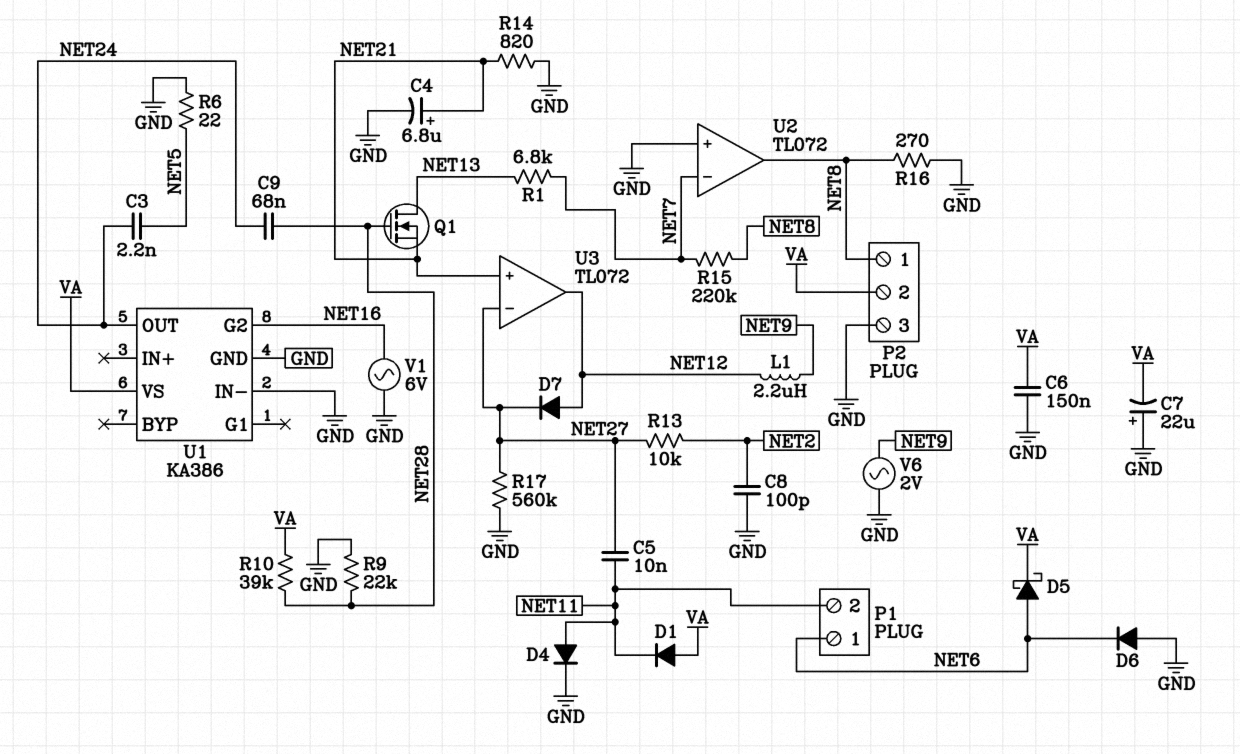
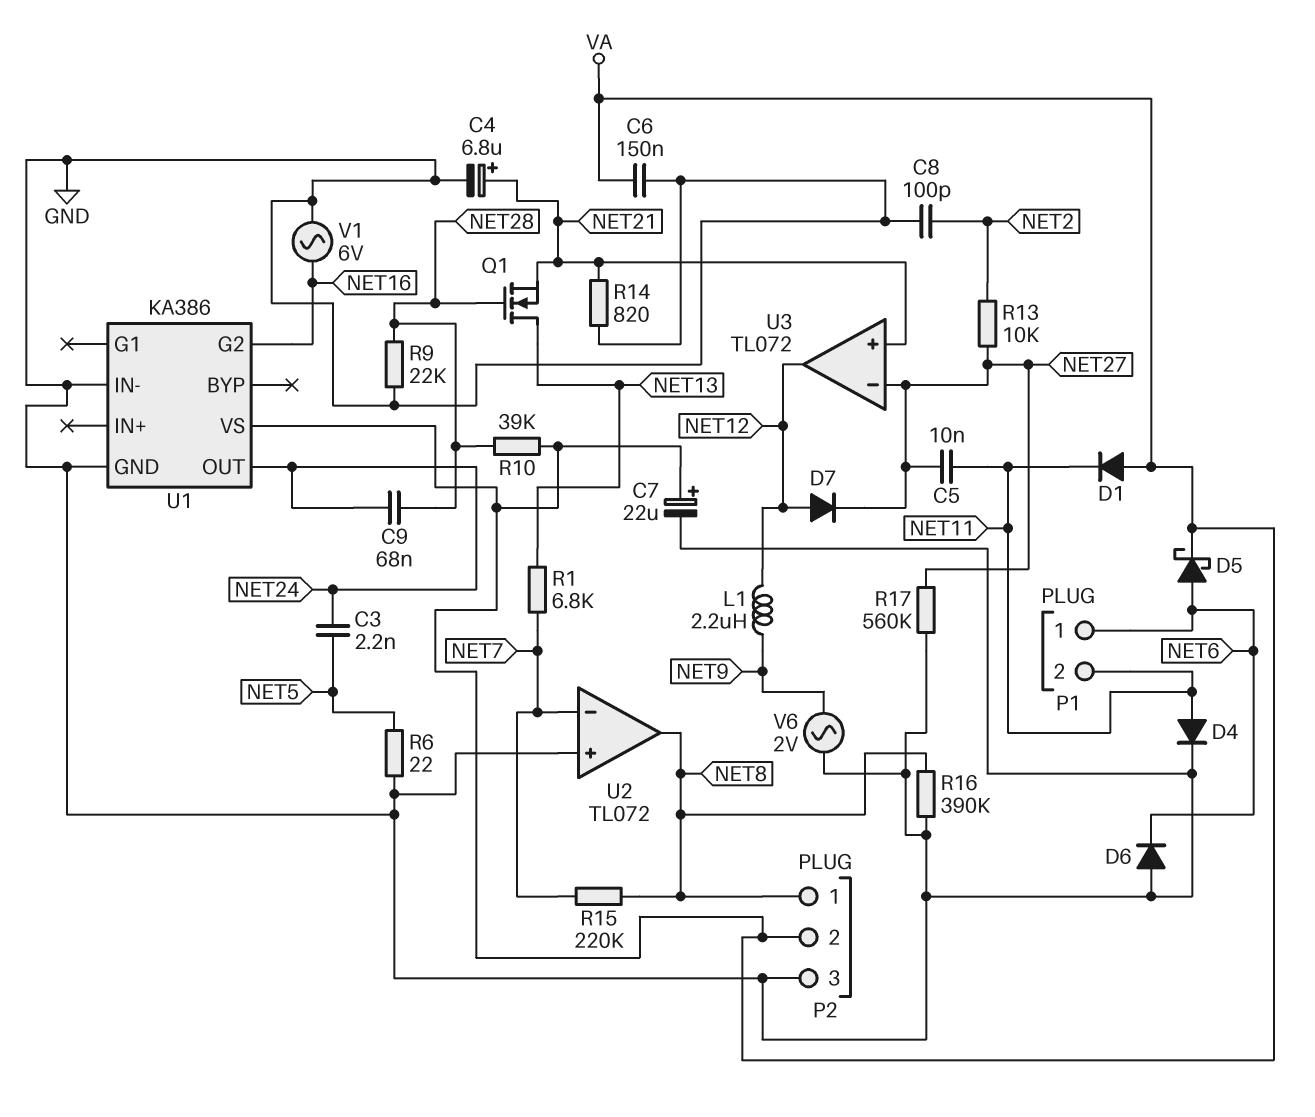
C7: 22uF (plus GND, minus VA) -> 22uF (plus VA, minus GND)
R16: 270 (GND, NET8) -> 390k (GND, NET8)

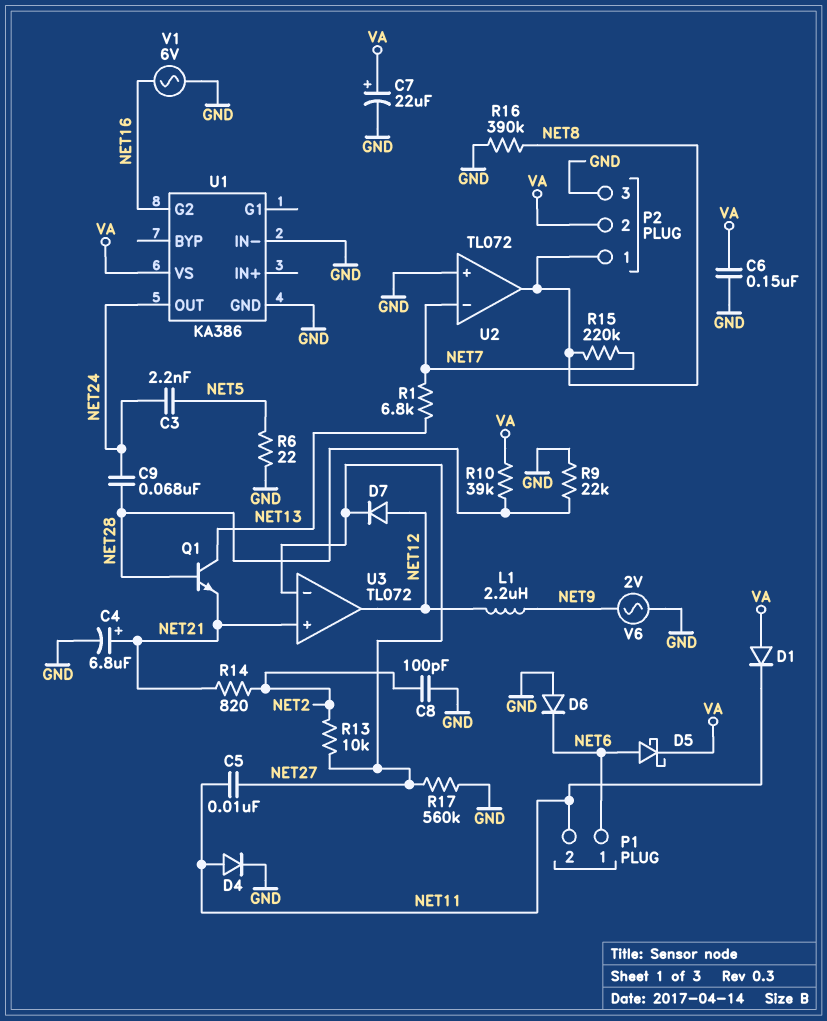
Q1: NMOS (G NET28, D NET13, S NET21) -> NPN (B NET28, C NET13, E NET21)
R14: 820 (GND, NET21) -> 820 (NET2, NET21)

